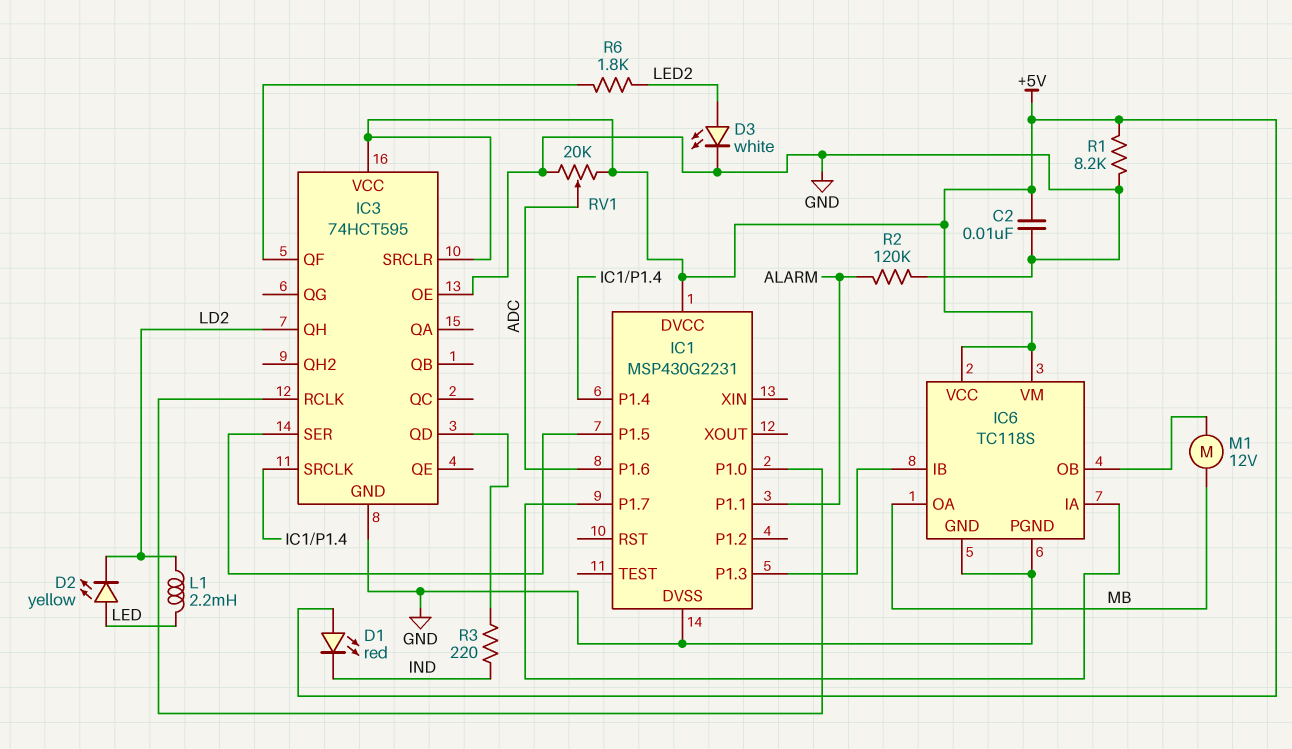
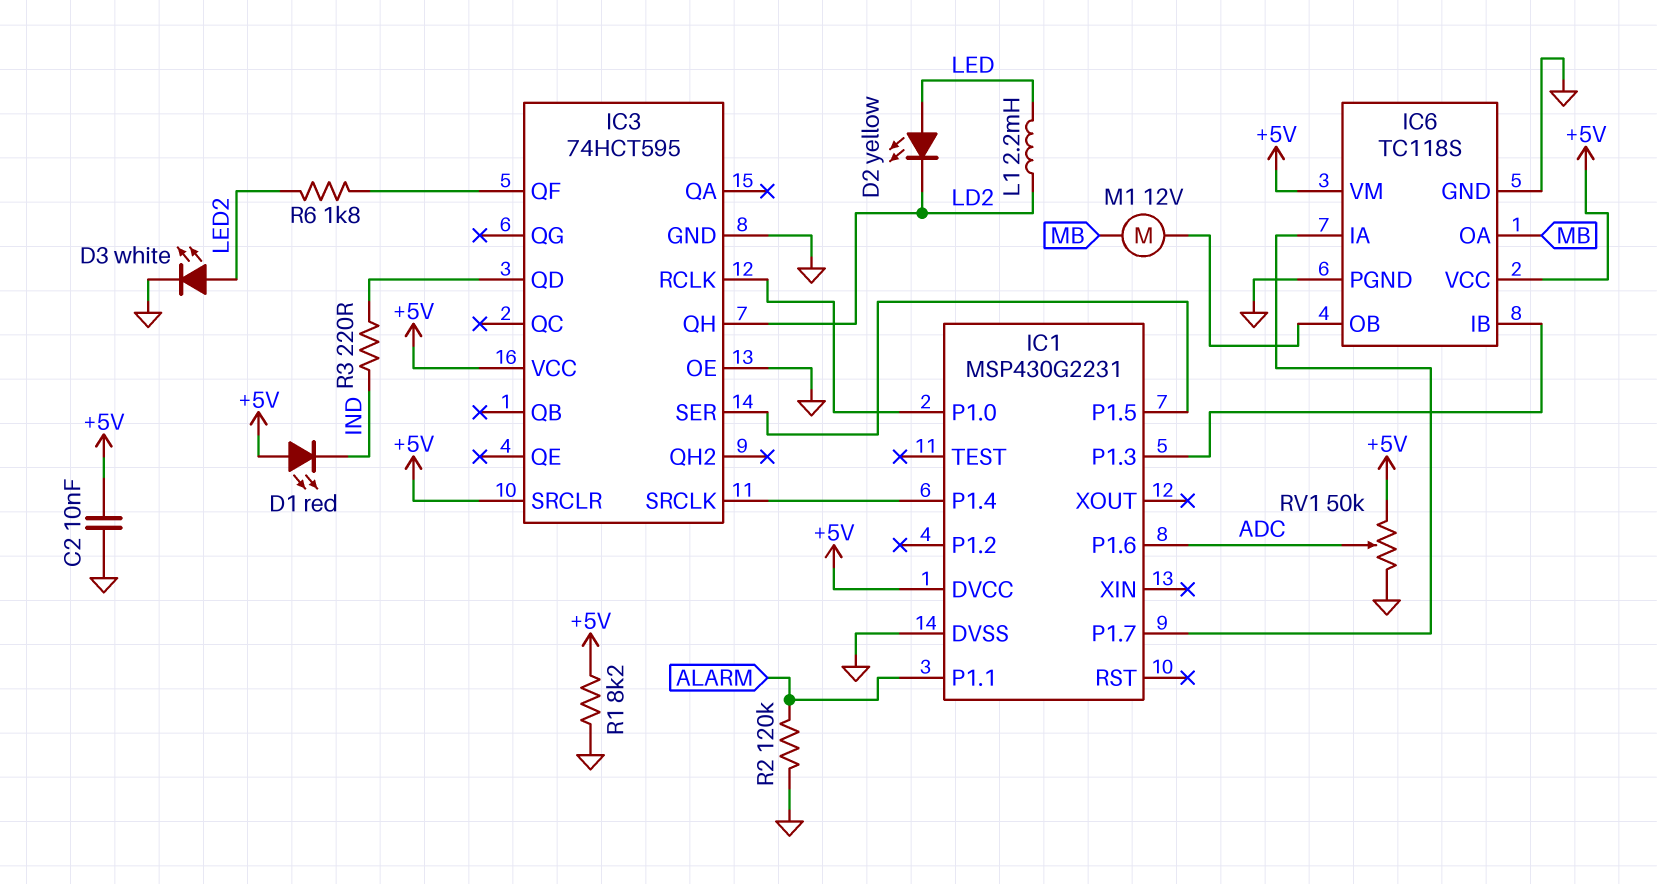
RV1: 20k (+5V, GND, wiper ADC) -> 50k (+5V, GND, wiper ADC)

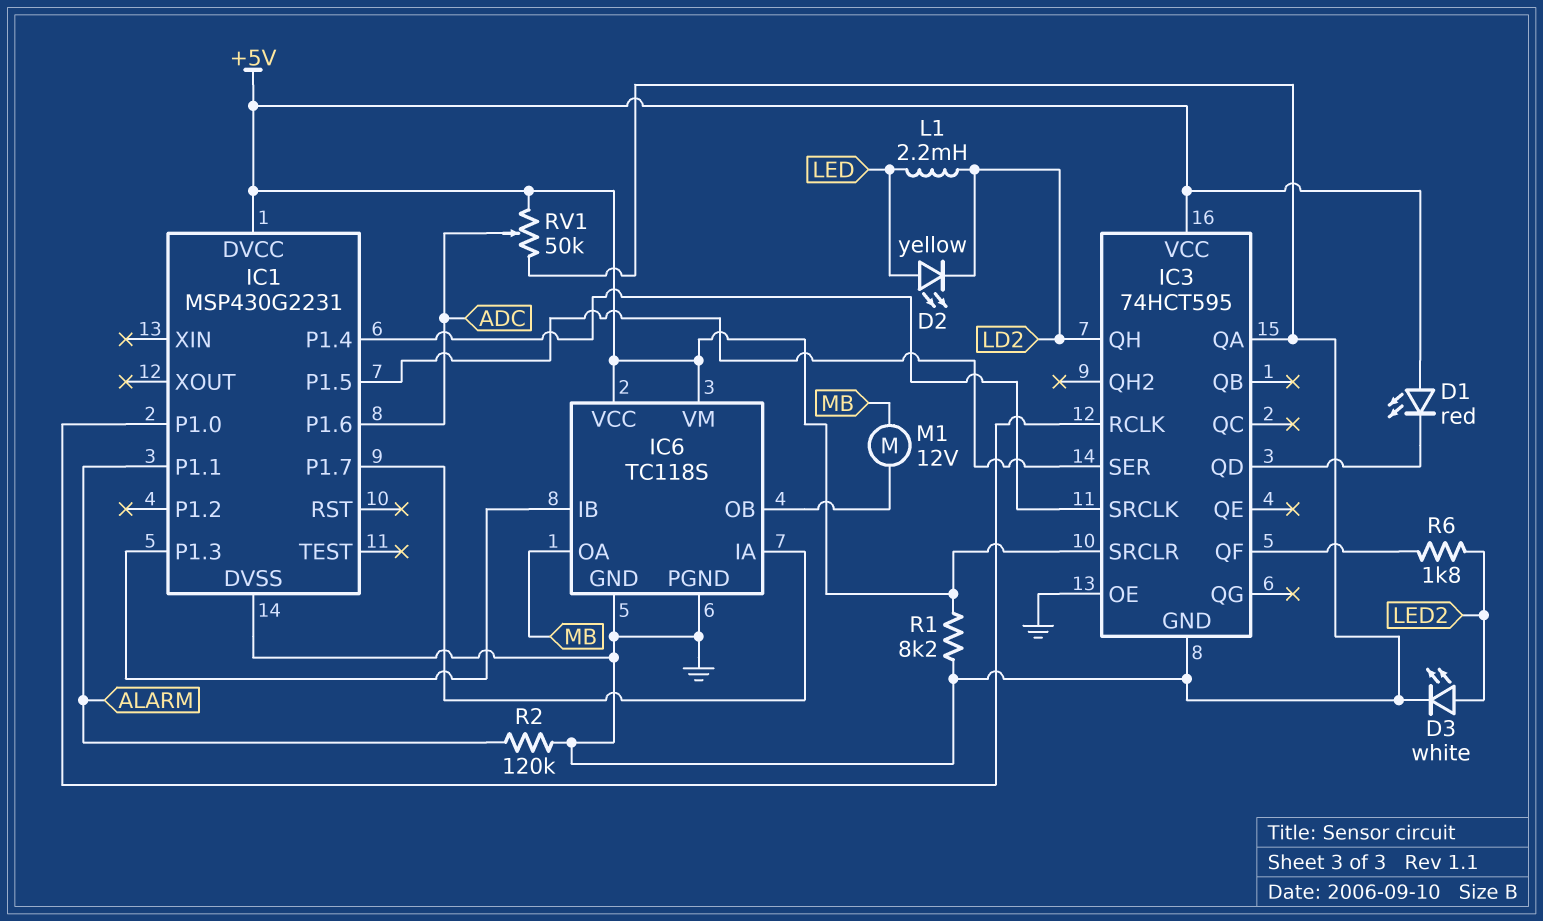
C2: 10nF (+5V, GND) -> none
D1: LED red (A +5V, K IND) -> LED red (A +5V, K IC3/QD)
IC3 pin QA: none -> GND
R3: 220 (IC3/QD, IND) -> none

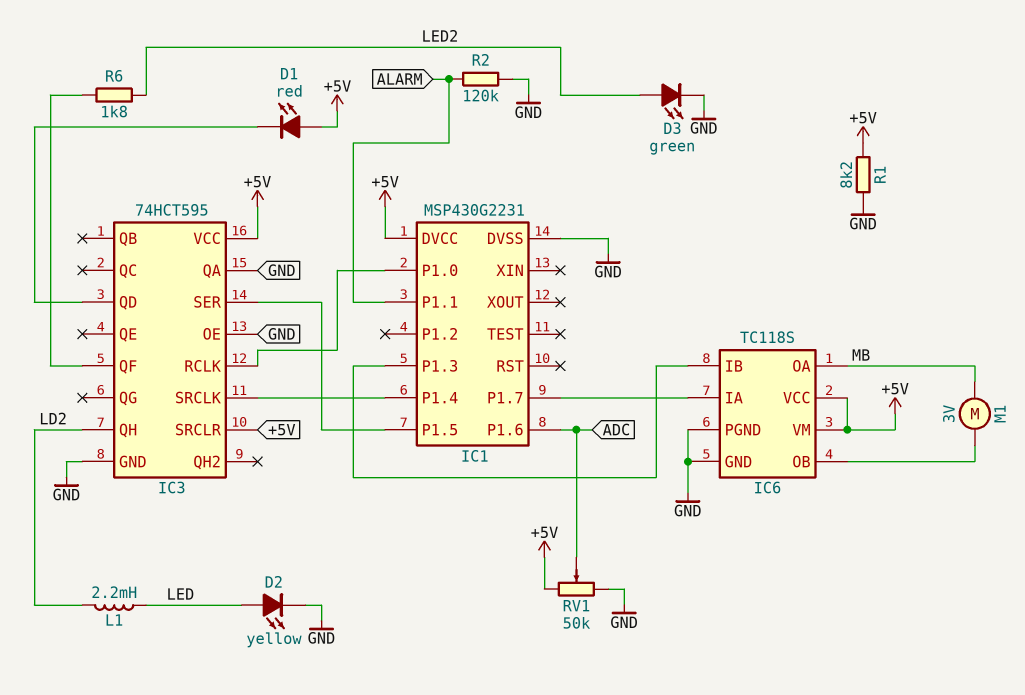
D2: LED yellow (A LED, K LD2) -> LED yellow (A LED, K GND)
D3: LED white (A LED2, K GND) -> LED green (A LED2, K GND)
M1: motor 12V (IC6/OB, MB) -> motor 3V (IC6/OB, MB)

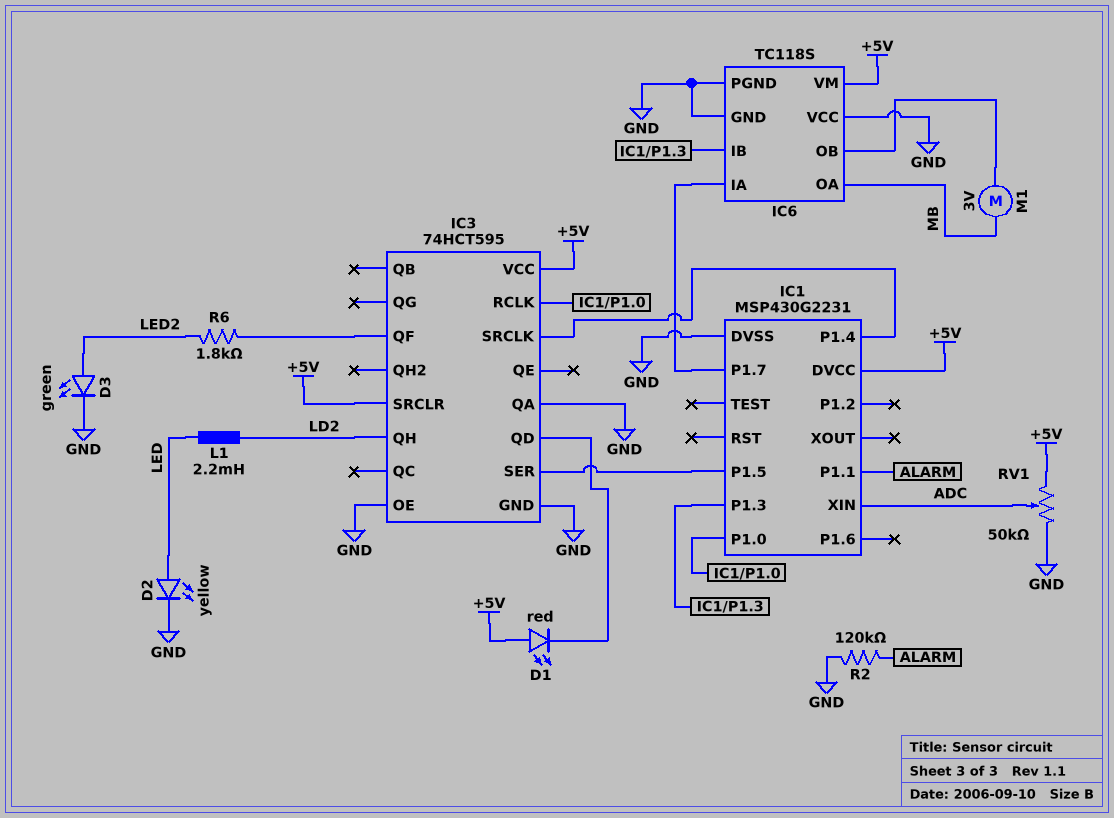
IC1 pin P1.6: ADC -> none
IC1 pin XIN: none -> ADC
IC6 pin VCC: +5V -> GND
R1: 8.2k (+5V, GND) -> none

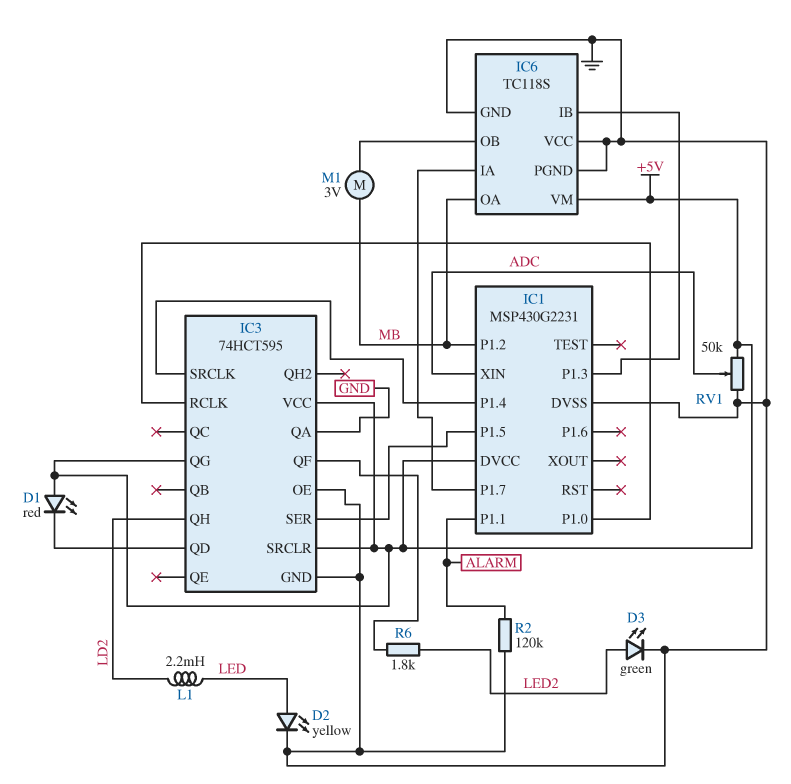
IC1 pin P1.2: none -> MB
IC3 pin QG: none -> +5V

